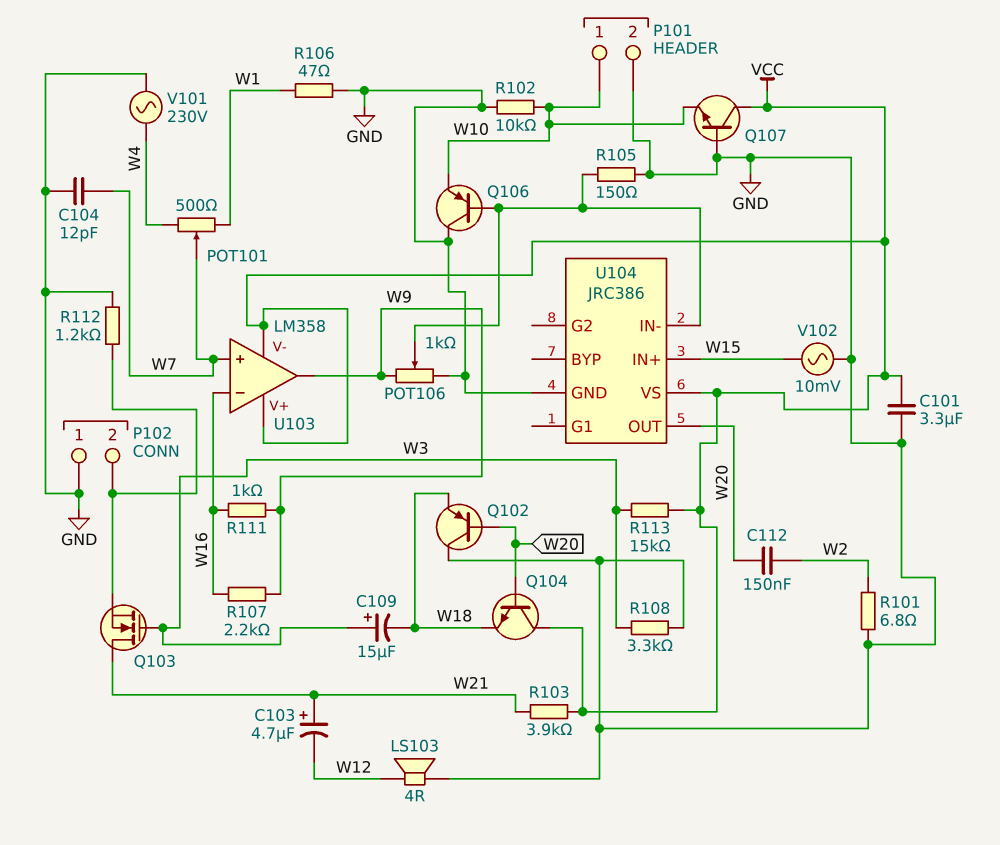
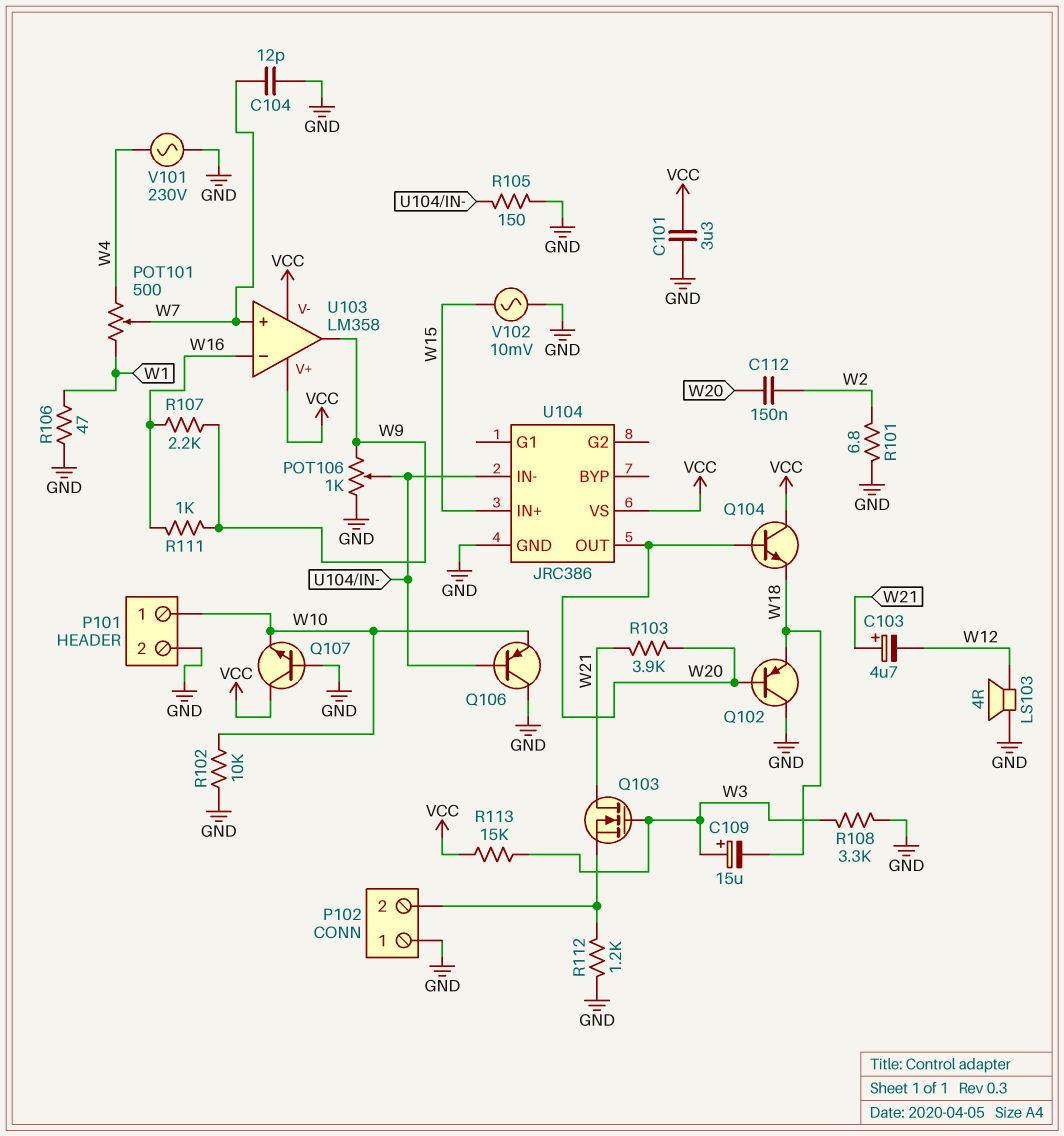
R103: 3.9k (VCC, W21) -> 3.9k (W20, W21)

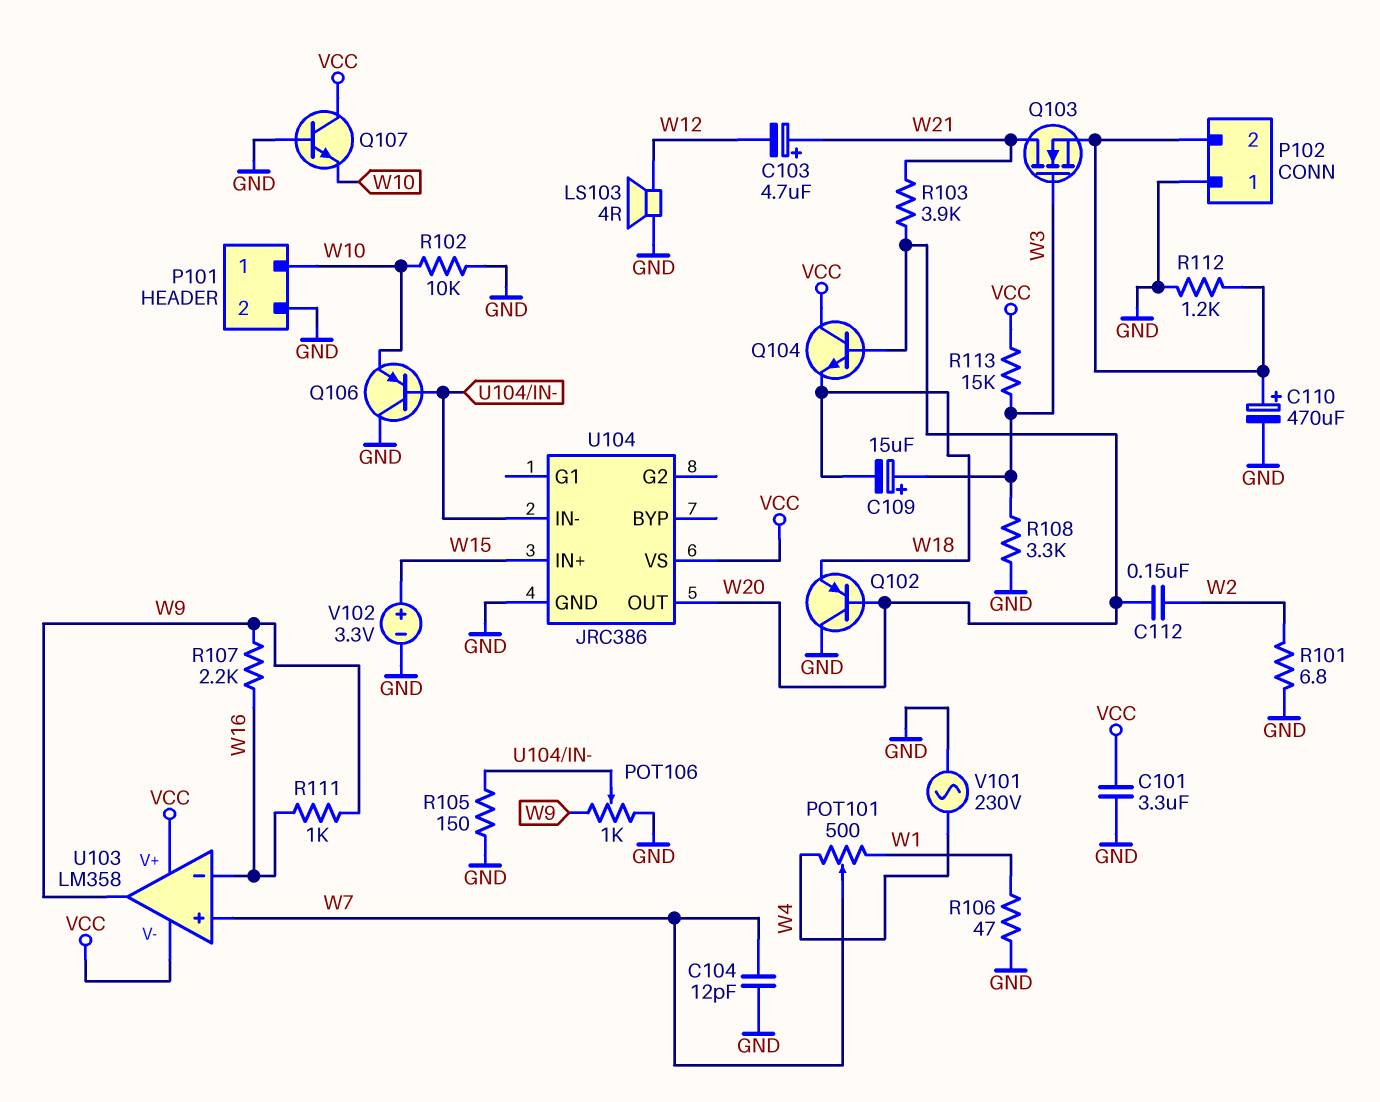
C110: none -> 470uF (plus P102/2, minus GND)
V102: AC 10mV (GND, W15) -> 3.3V (plus W15, minus GND)

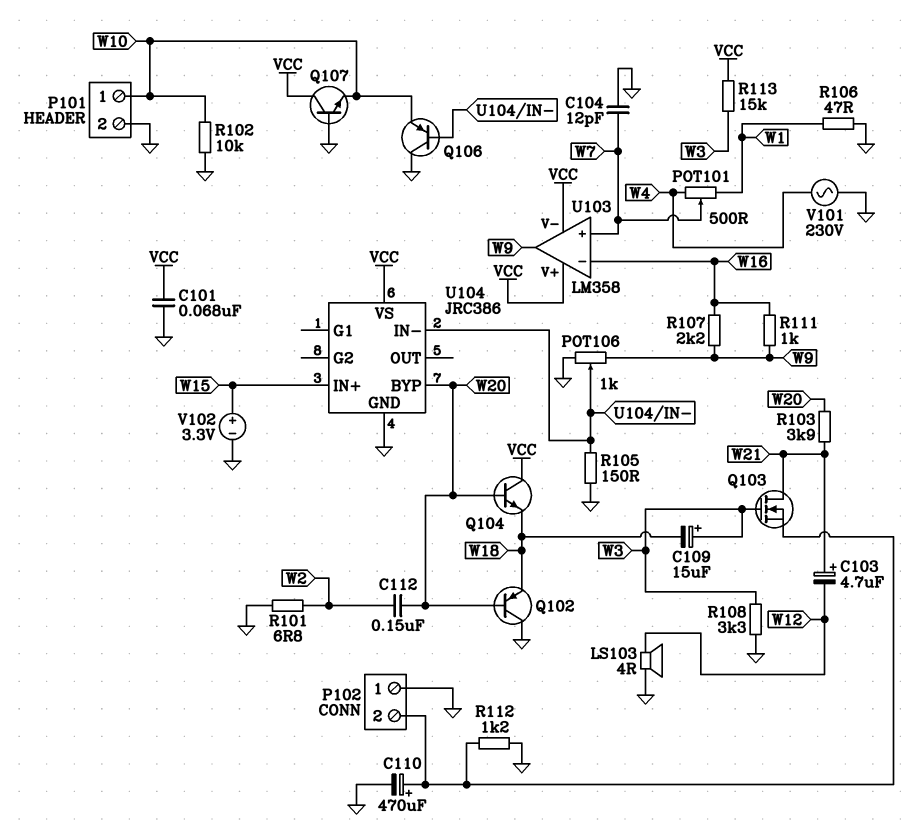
C101: 3.3uF (GND, VCC) -> 68nF (GND, VCC)
U104 pin BYP: none -> W20
U104 pin OUT: W20 -> none

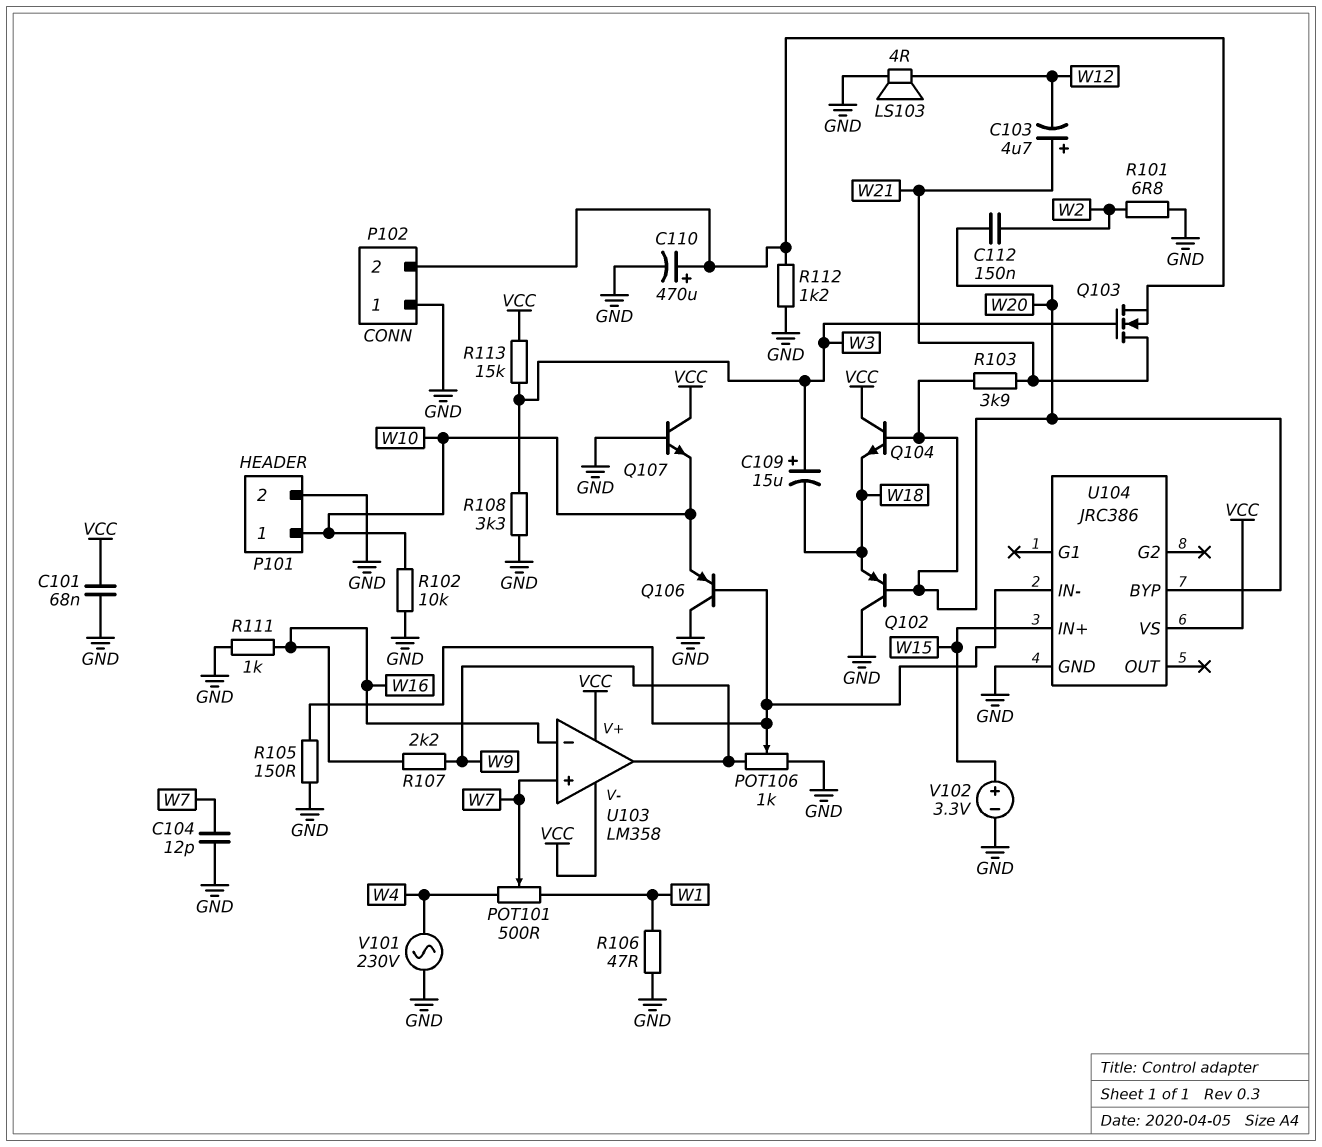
R111: 1k (W9, W16) -> 1k (GND, W16)

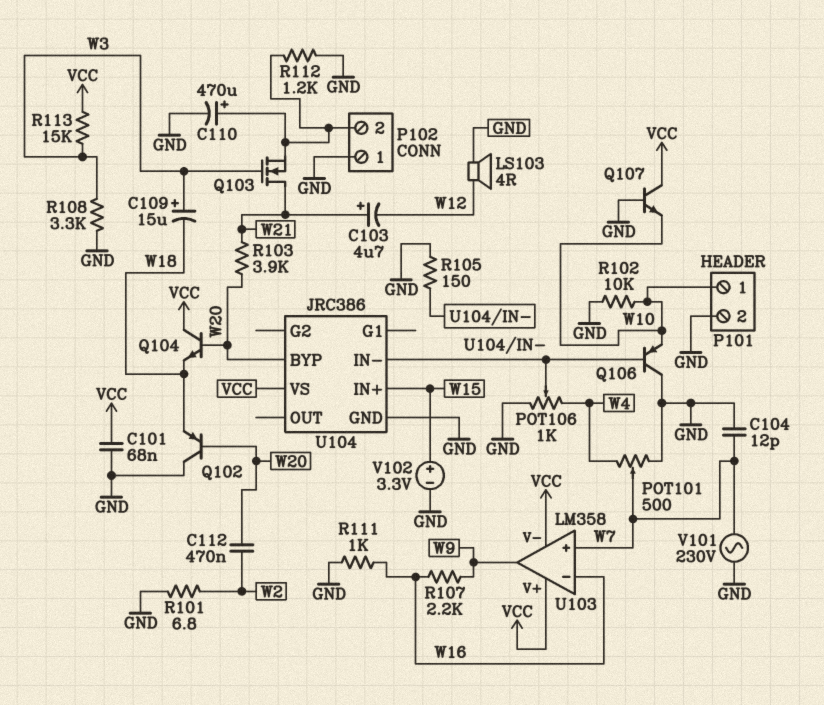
C112: 150nF (W2, W20) -> 470nF (W2, W20)
POT101: 500 (W1, W4, wiper W7) -> 500 (GND, W4, wiper W7)
POT106: 1k (GND, W9, wiper U104/IN-) -> 1k (GND, W4, wiper U104/IN-)
R106: 47 (GND, W1) -> none
V101: AC 230V (GND, W4) -> AC 230V (GND, W7)

